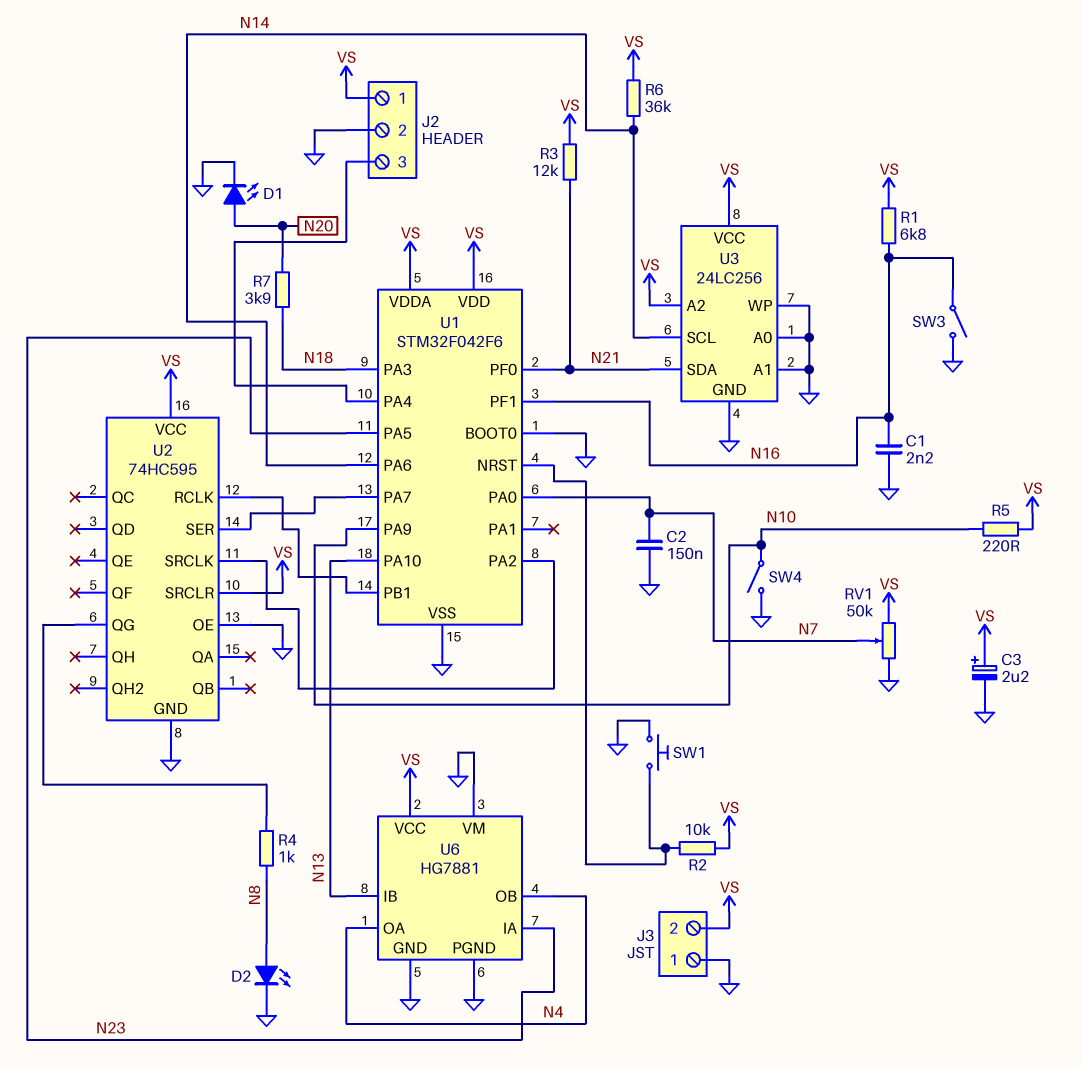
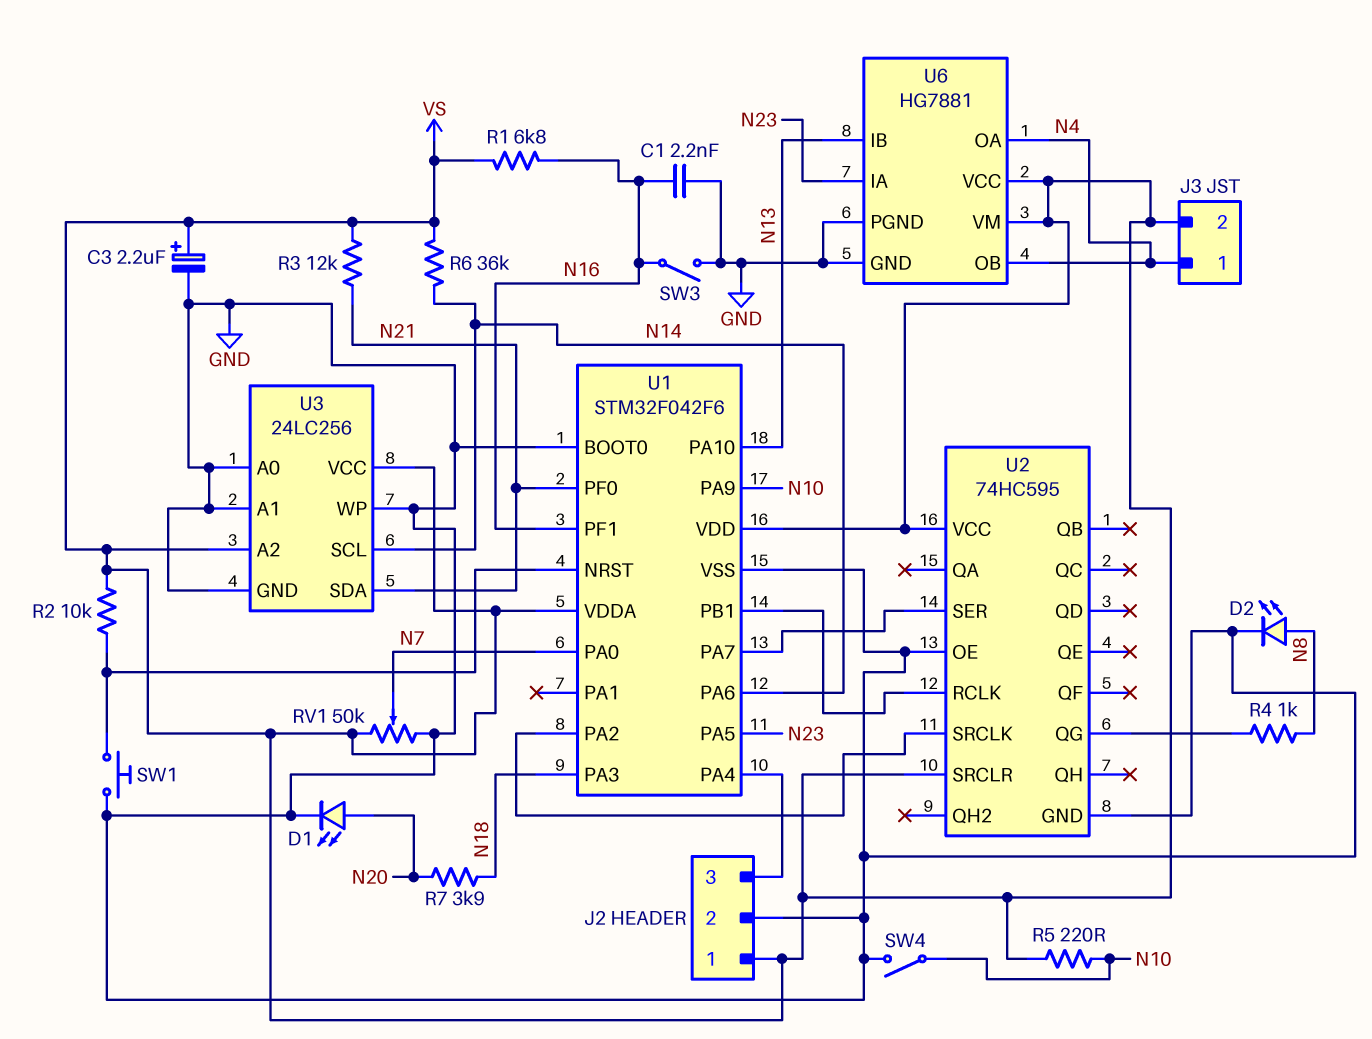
C2: 150nF (GND, N7) -> none
J3 pin 1: GND -> N4
U6 pin VM: GND -> VS

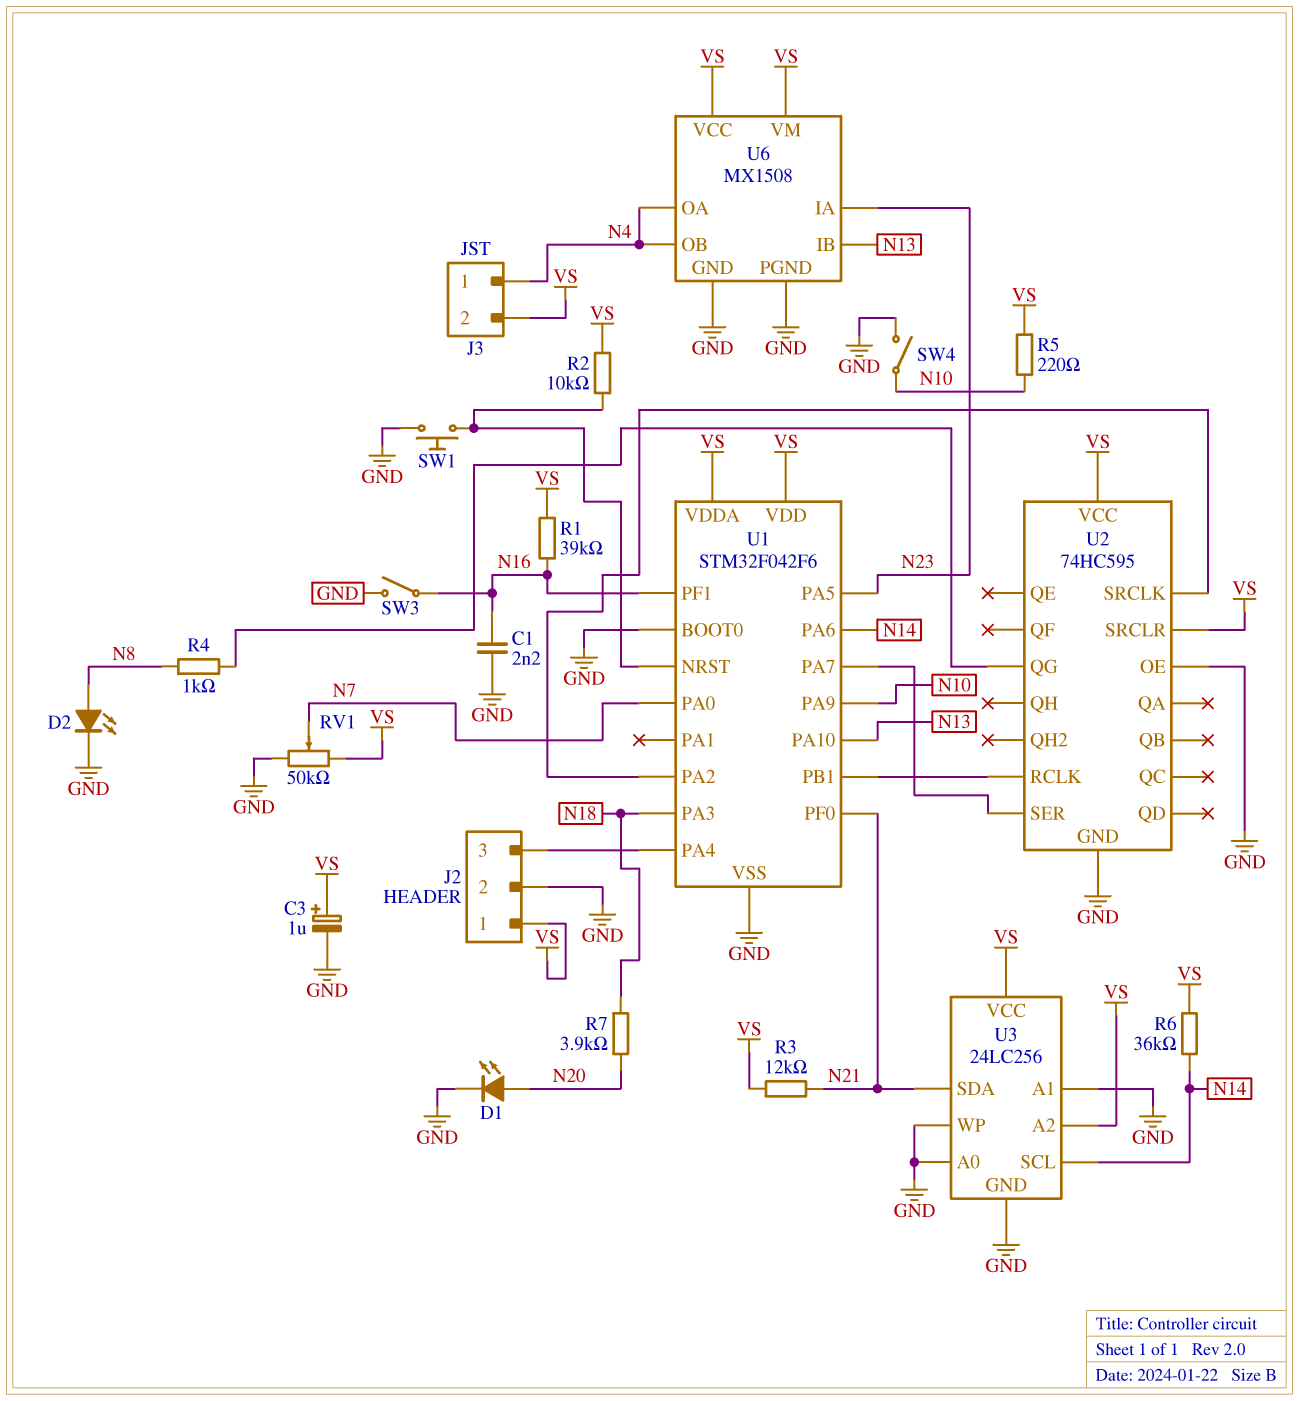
C3: 2.2uF (plus VS, minus GND) -> 1uF (plus VS, minus GND)
R1: 6.8k (N16, VS) -> 39k (N16, VS)
U6: HG7881 -> MX1508

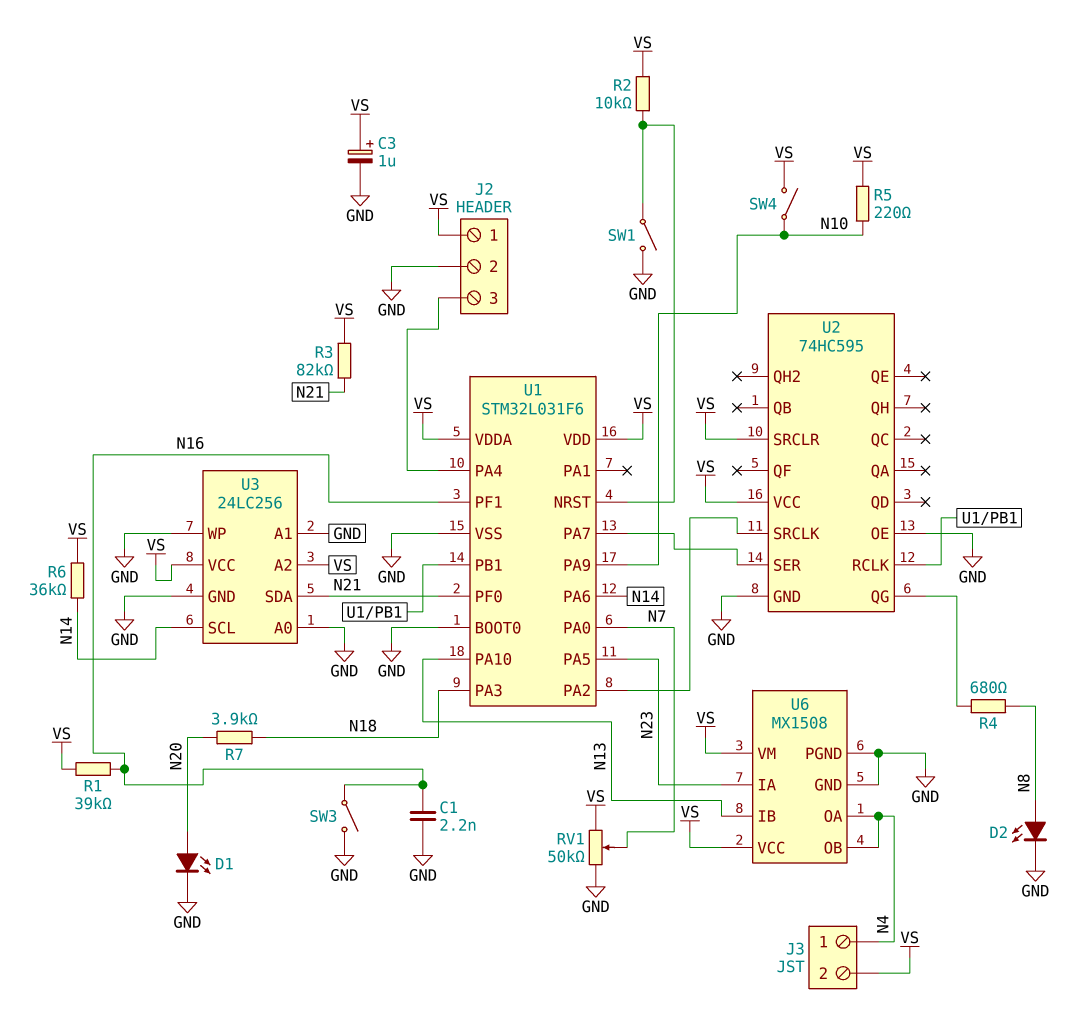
R3: 12k (N21, VS) -> 82k (N21, VS)
R4: 1k (N8, U2/QG) -> 680 (N8, U2/QG)
SW1: button (GND, U1/NRST) -> switch (GND, U1/NRST)
SW4: switch (GND, N10) -> switch (N10, VS)
U1: STM32F042F6 -> STM32L031F6

